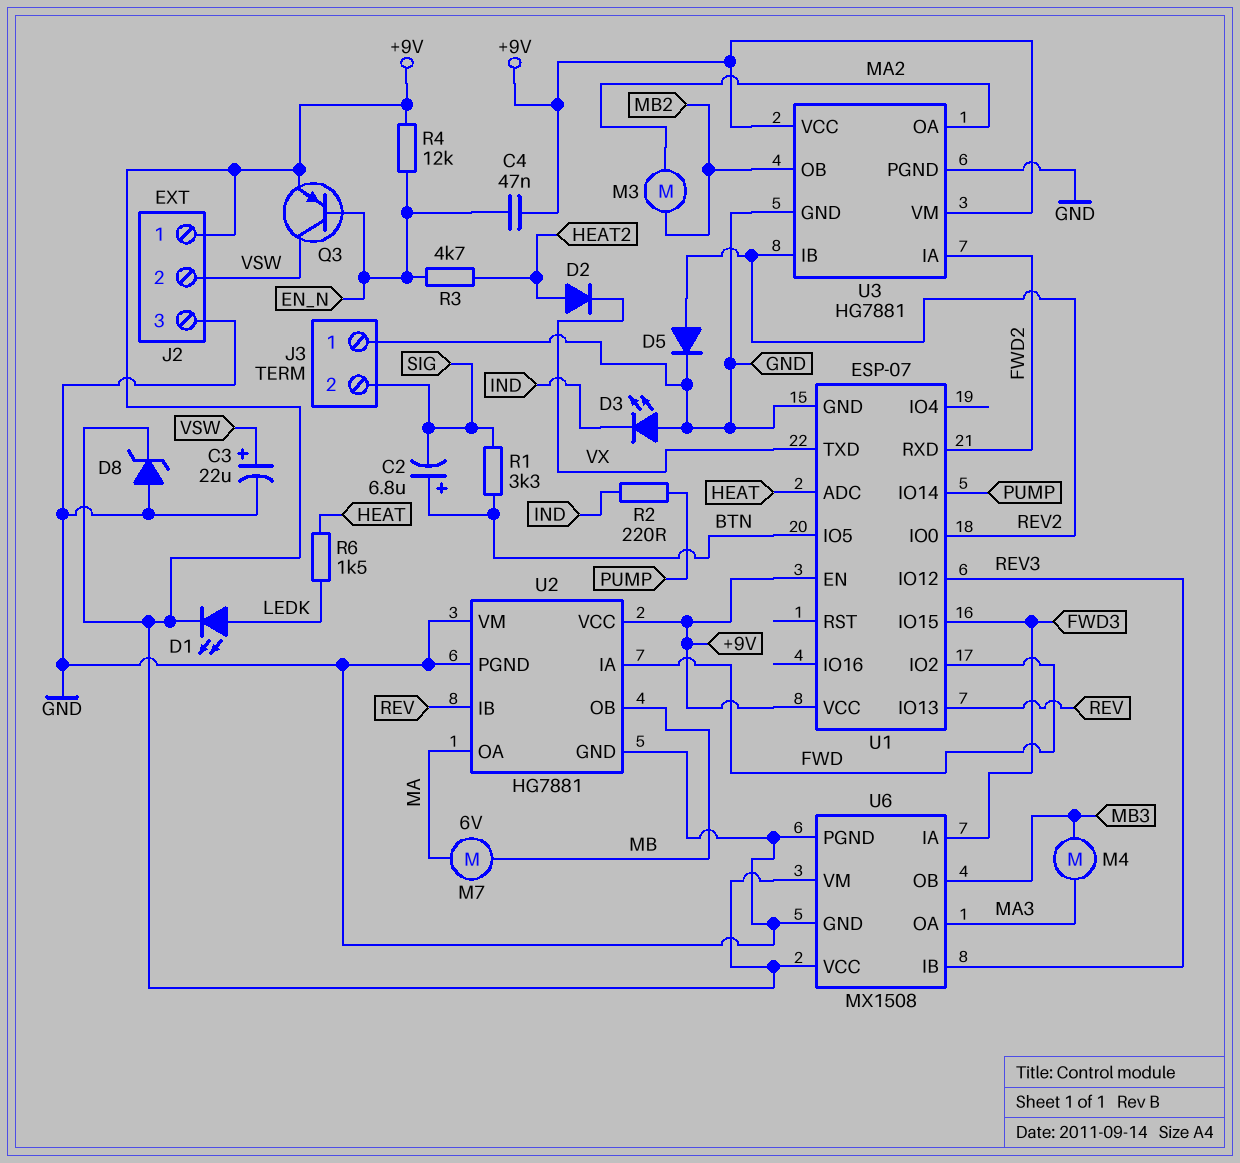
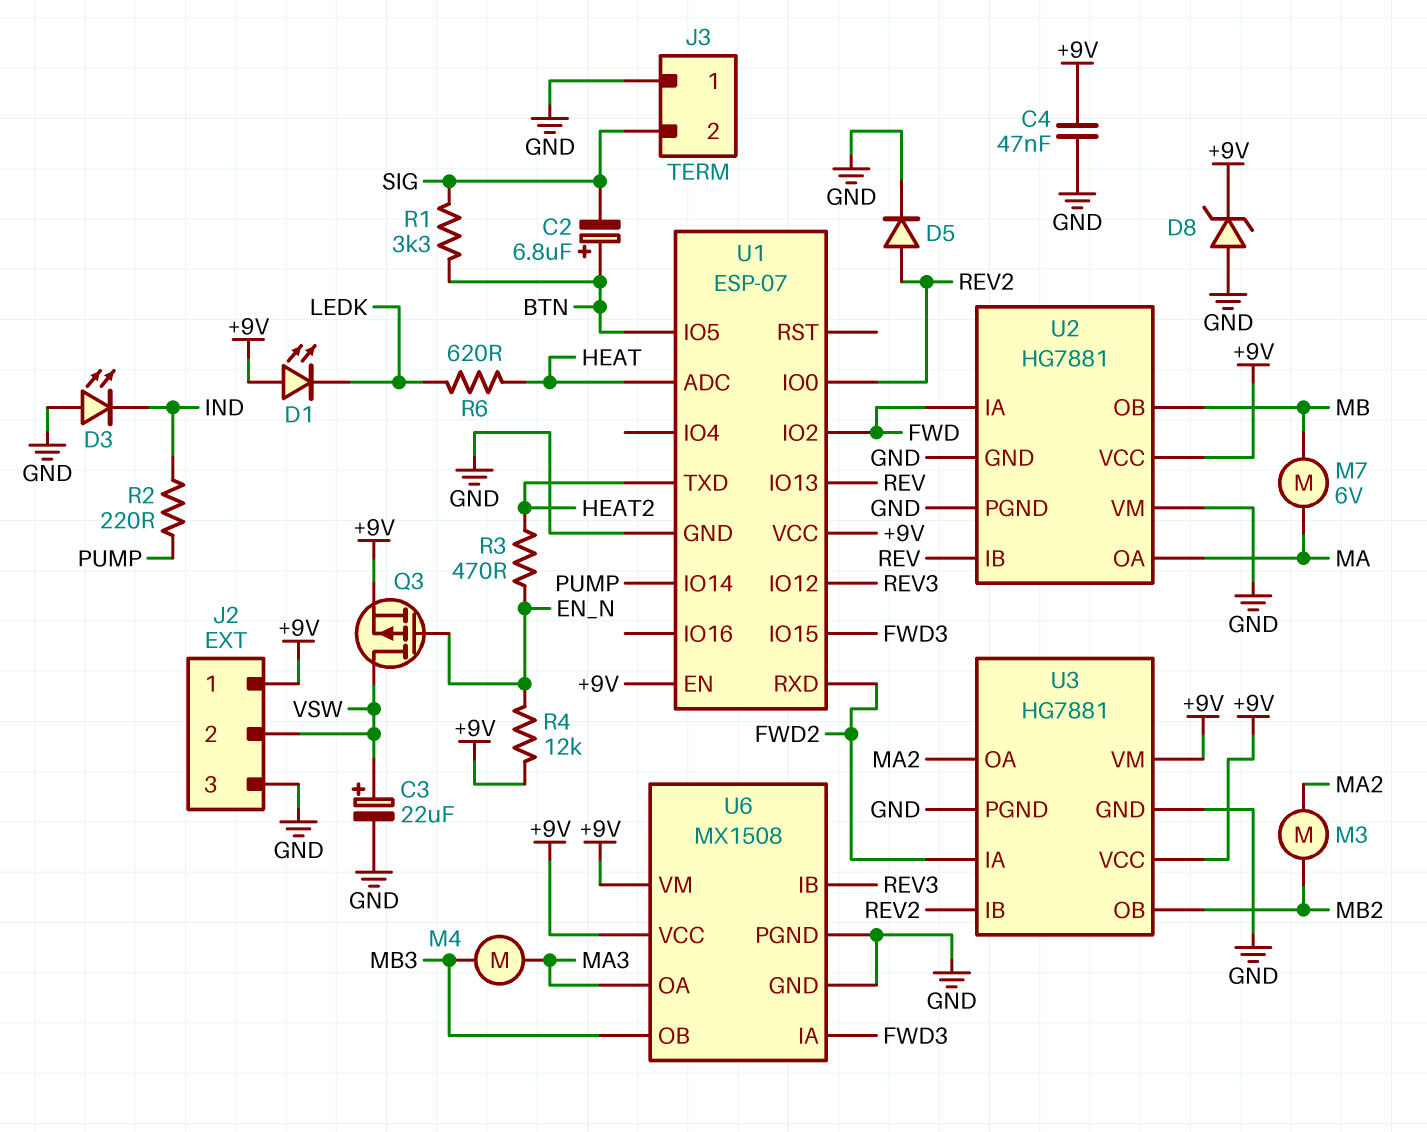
C4: 47nF (+9V, EN_N) -> 47nF (+9V, GND)
D1: LED (A LEDK, K +9V) -> LED (A +9V, K LEDK)
D2: diode (A HEAT2, K VX) -> none
Q3: PNP (B EN_N, C VSW, E +9V) -> PMOS (G EN_N, D VSW, S +9V)
R3: 4.7k (EN_N, HEAT2) -> 470 (EN_N, HEAT2)
R6: 1.5k (HEAT, LEDK) -> 620 (HEAT, LEDK)
U1 pin TXD: VX -> HEAT2

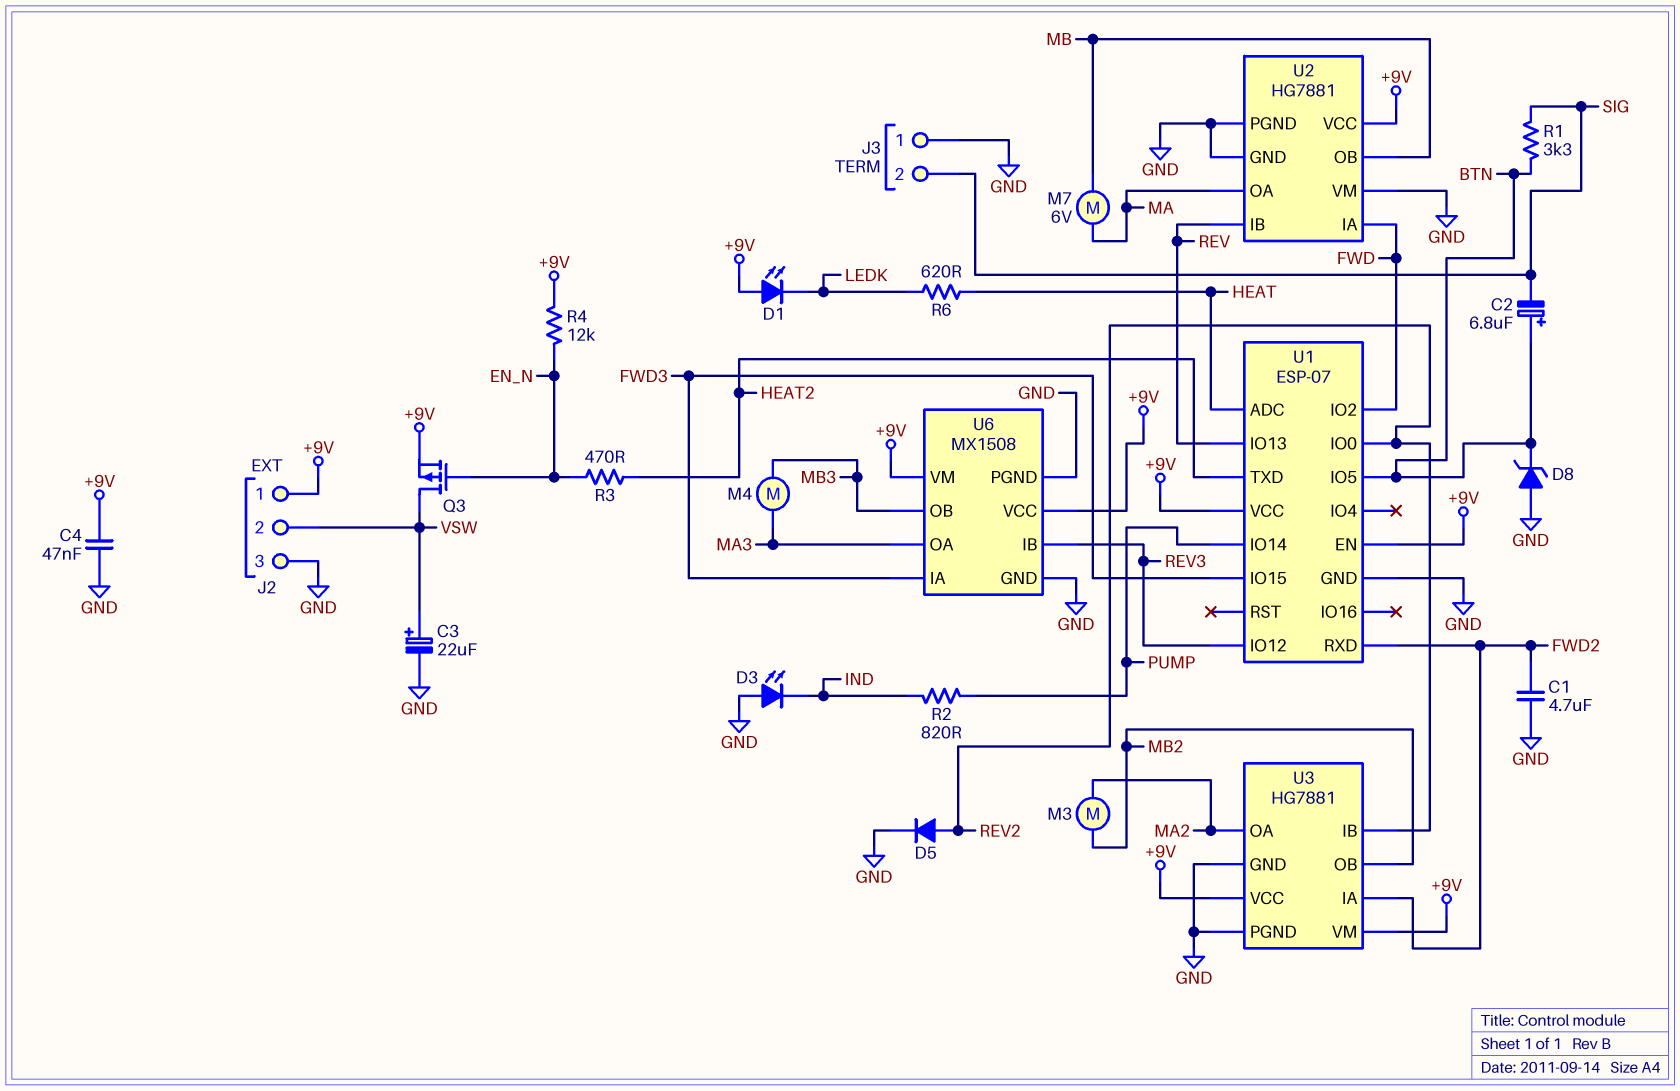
C1: none -> 4.7uF (FWD2, GND)
D8: zener (A GND, K +9V) -> zener (A GND, K BTN)
R2: 220 (IND, PUMP) -> 820 (IND, PUMP)

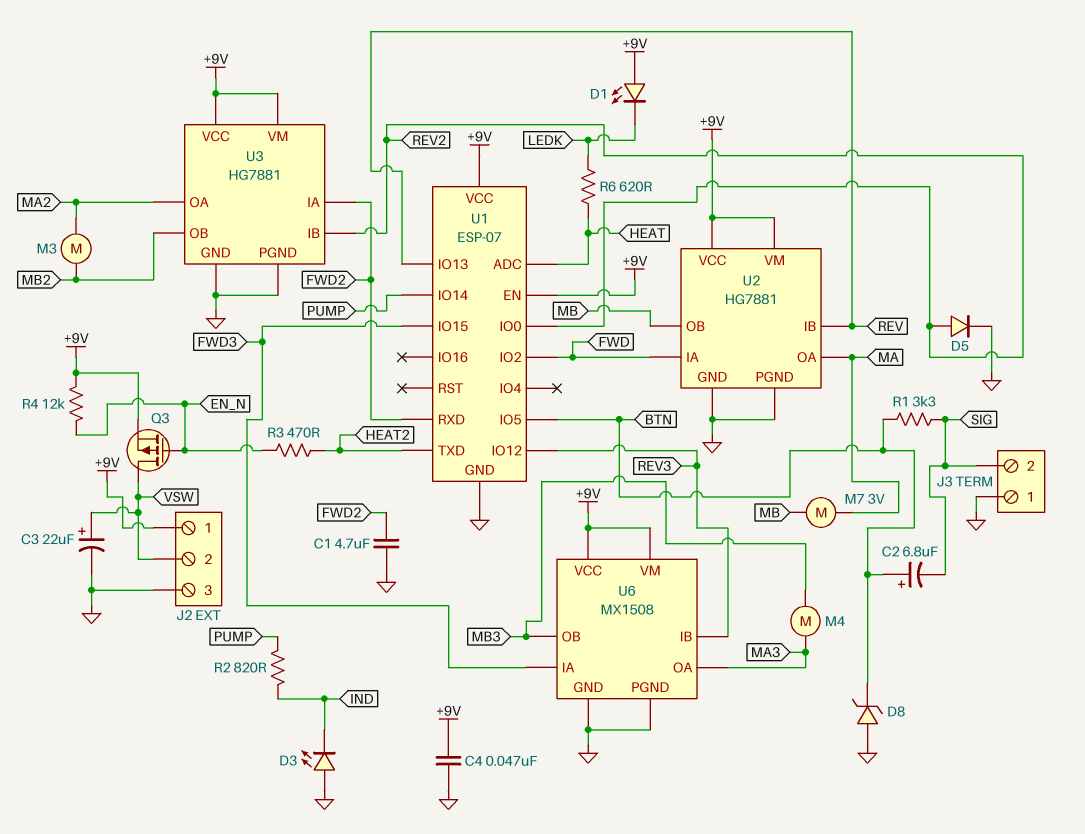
M7: motor 6V (MA, MB) -> motor 3V (MA, MB)
U2 pin VM: GND -> +9V

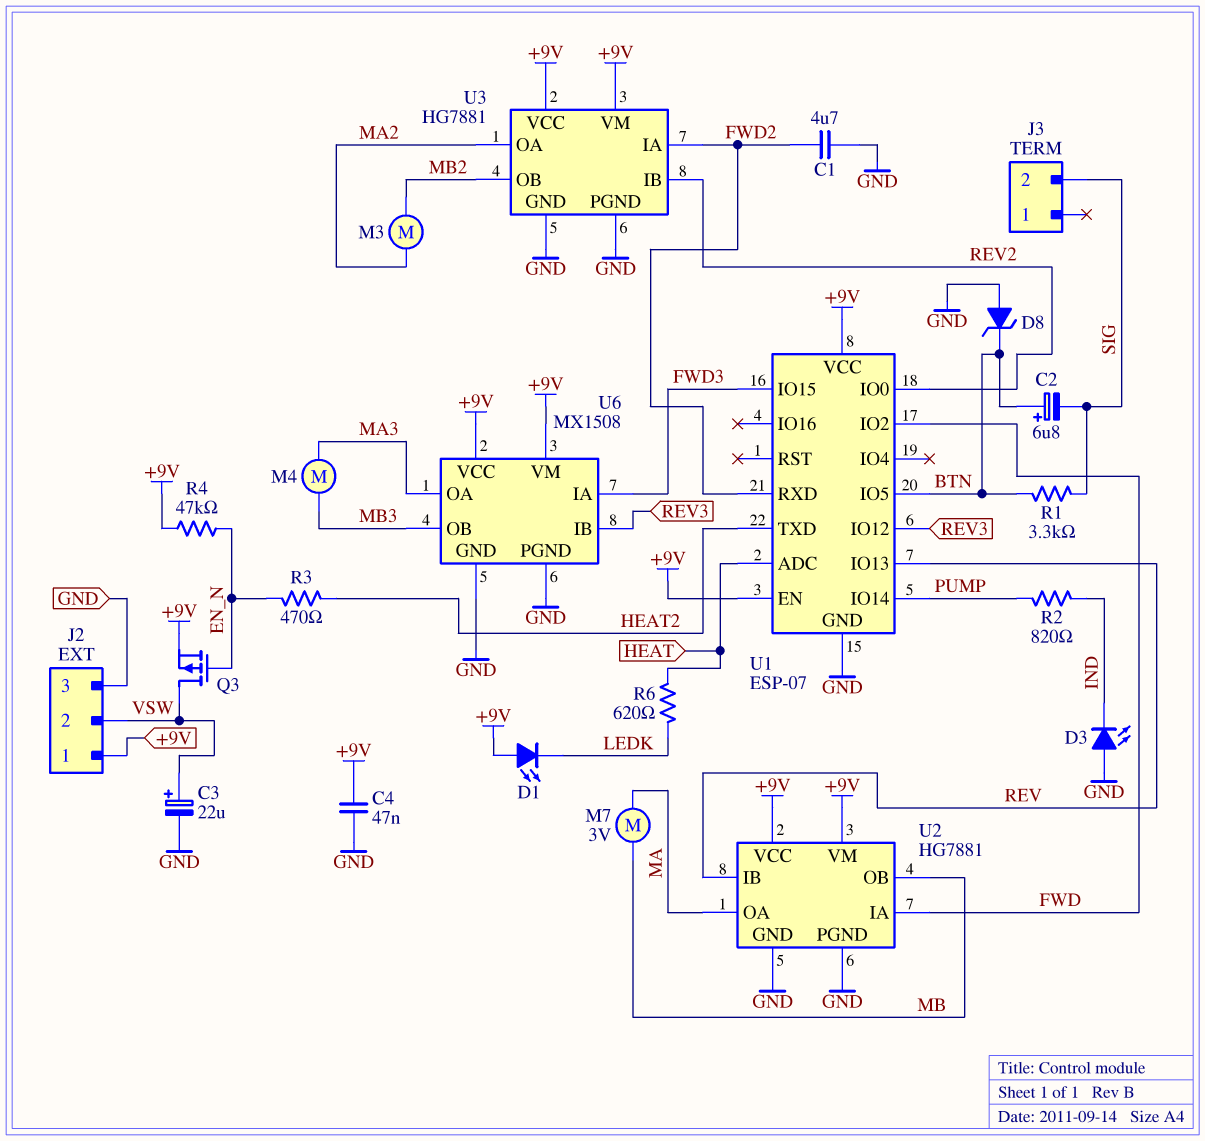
D5: diode (A REV2, K GND) -> none
J3 pin 1: GND -> none
R4: 12k (+9V, EN_N) -> 47k (+9V, EN_N)

